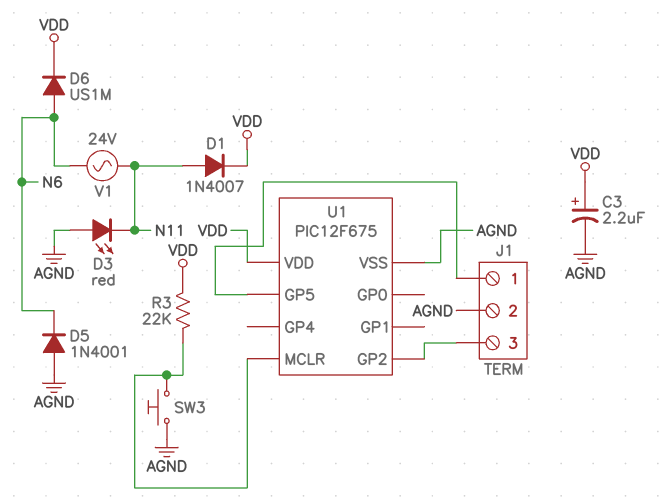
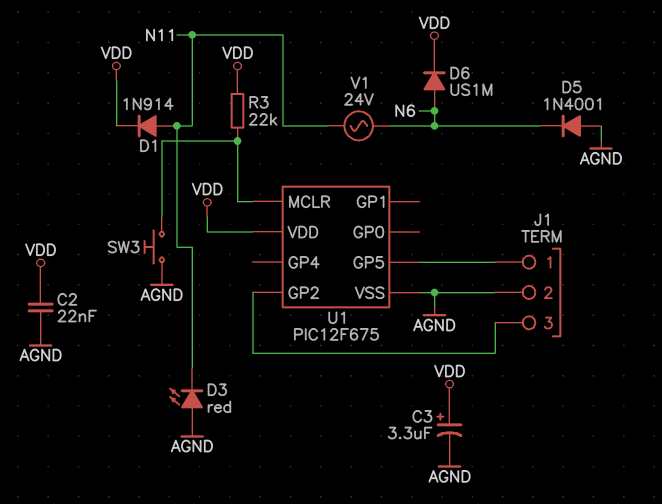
C2: none -> 22nF (AGND, VDD)
C3: 2.2uF (plus VDD, minus AGND) -> 3.3uF (plus VDD, minus AGND)
D1: diode 1N4007 (A N11, K VDD) -> diode 1N914 (A N11, K VDD)

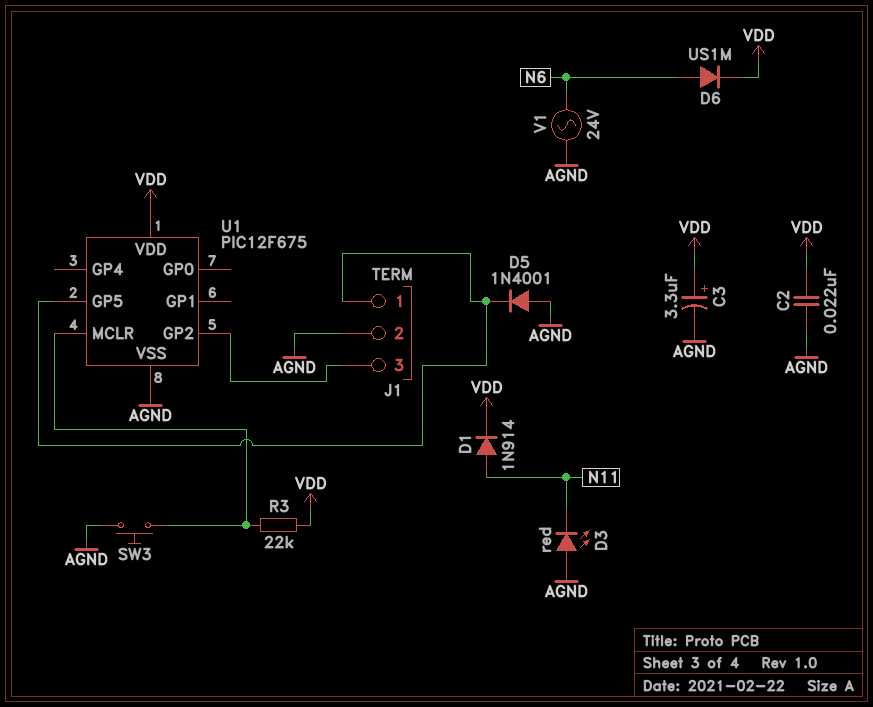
D5: diode 1N4001 (A AGND, K N6) -> diode 1N4001 (A AGND, K J1/1)
V1: AC 24V (N6, N11) -> AC 24V (AGND, N6)

